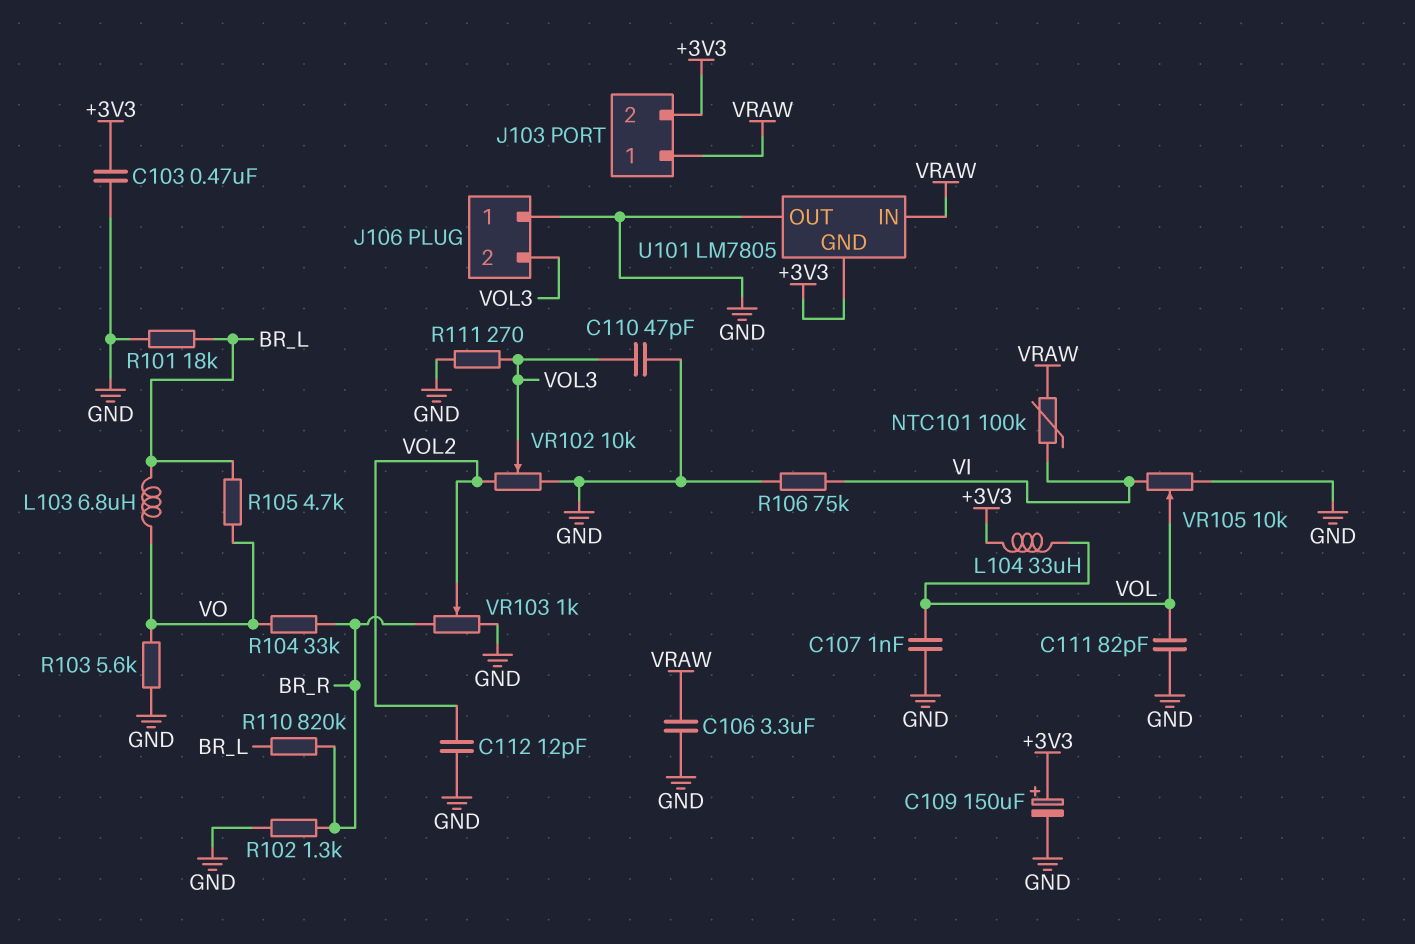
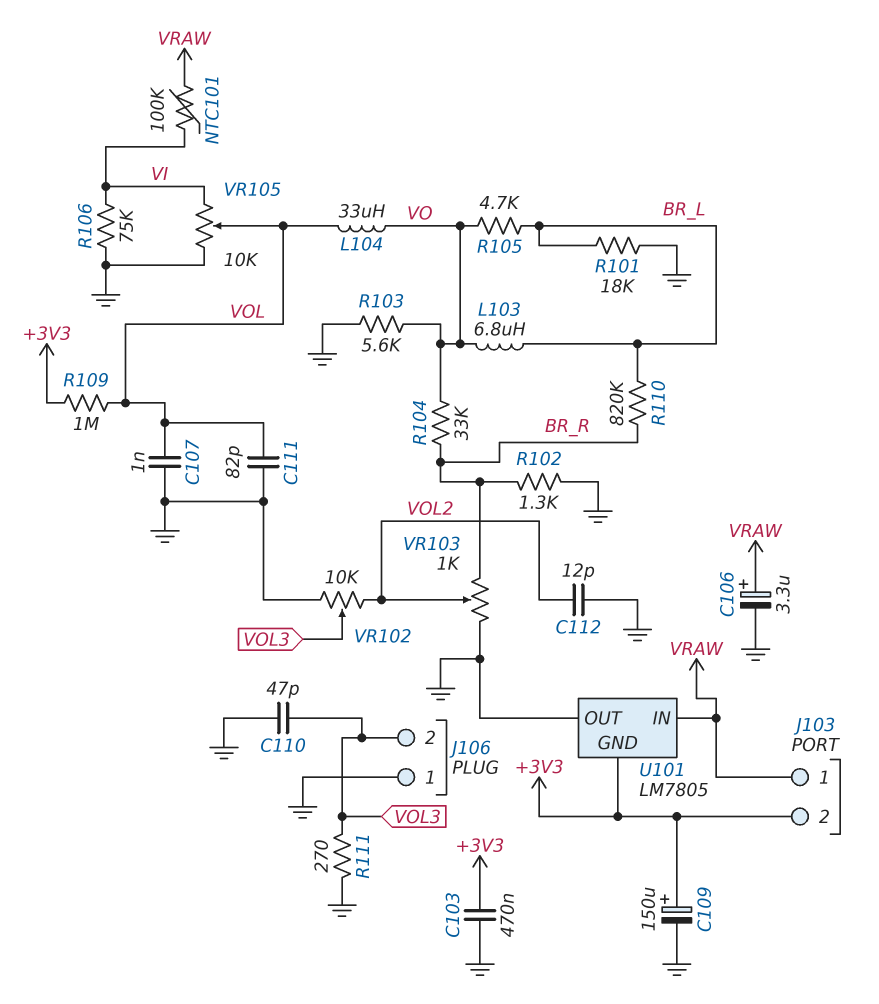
C106: 3.3uF (GND, VRAW) -> 3.3uF (plus VRAW, minus GND)
L104: 33uH (+3V3, VOL) -> 33uH (VO, VOL)
R109: none -> 1M (+3V3, VOL)

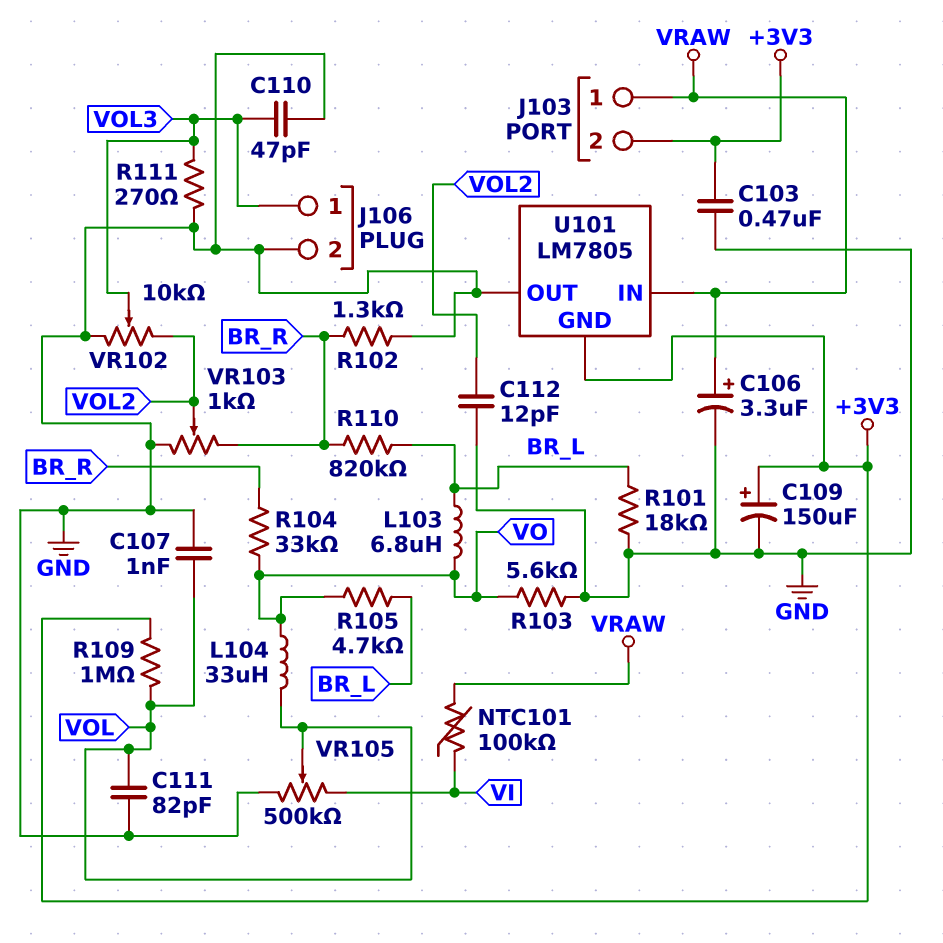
J106 pin 1: GND -> VOL3
J106 pin 2: VOL3 -> GND
R106: 75k (GND, VI) -> none
VR105: 10k (GND, VI, wiper VOL) -> 500k (GND, VI, wiper VOL)

